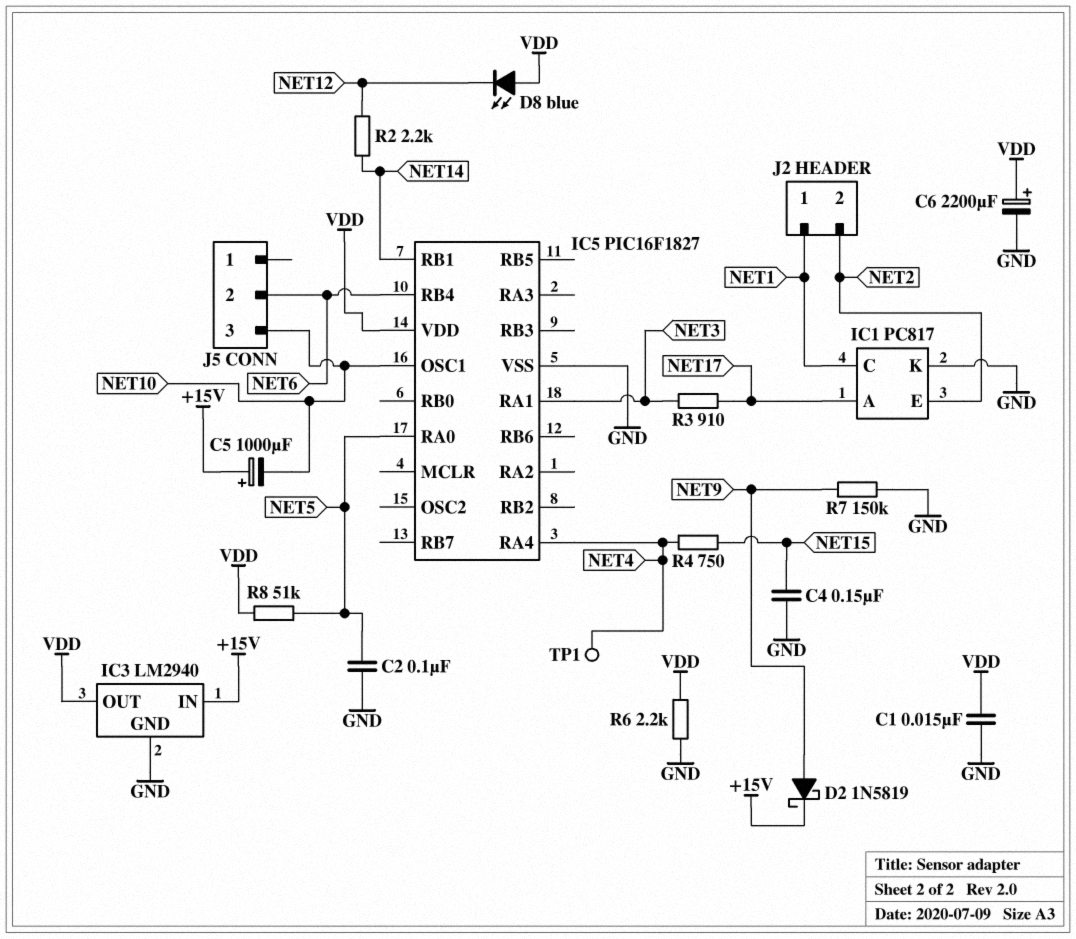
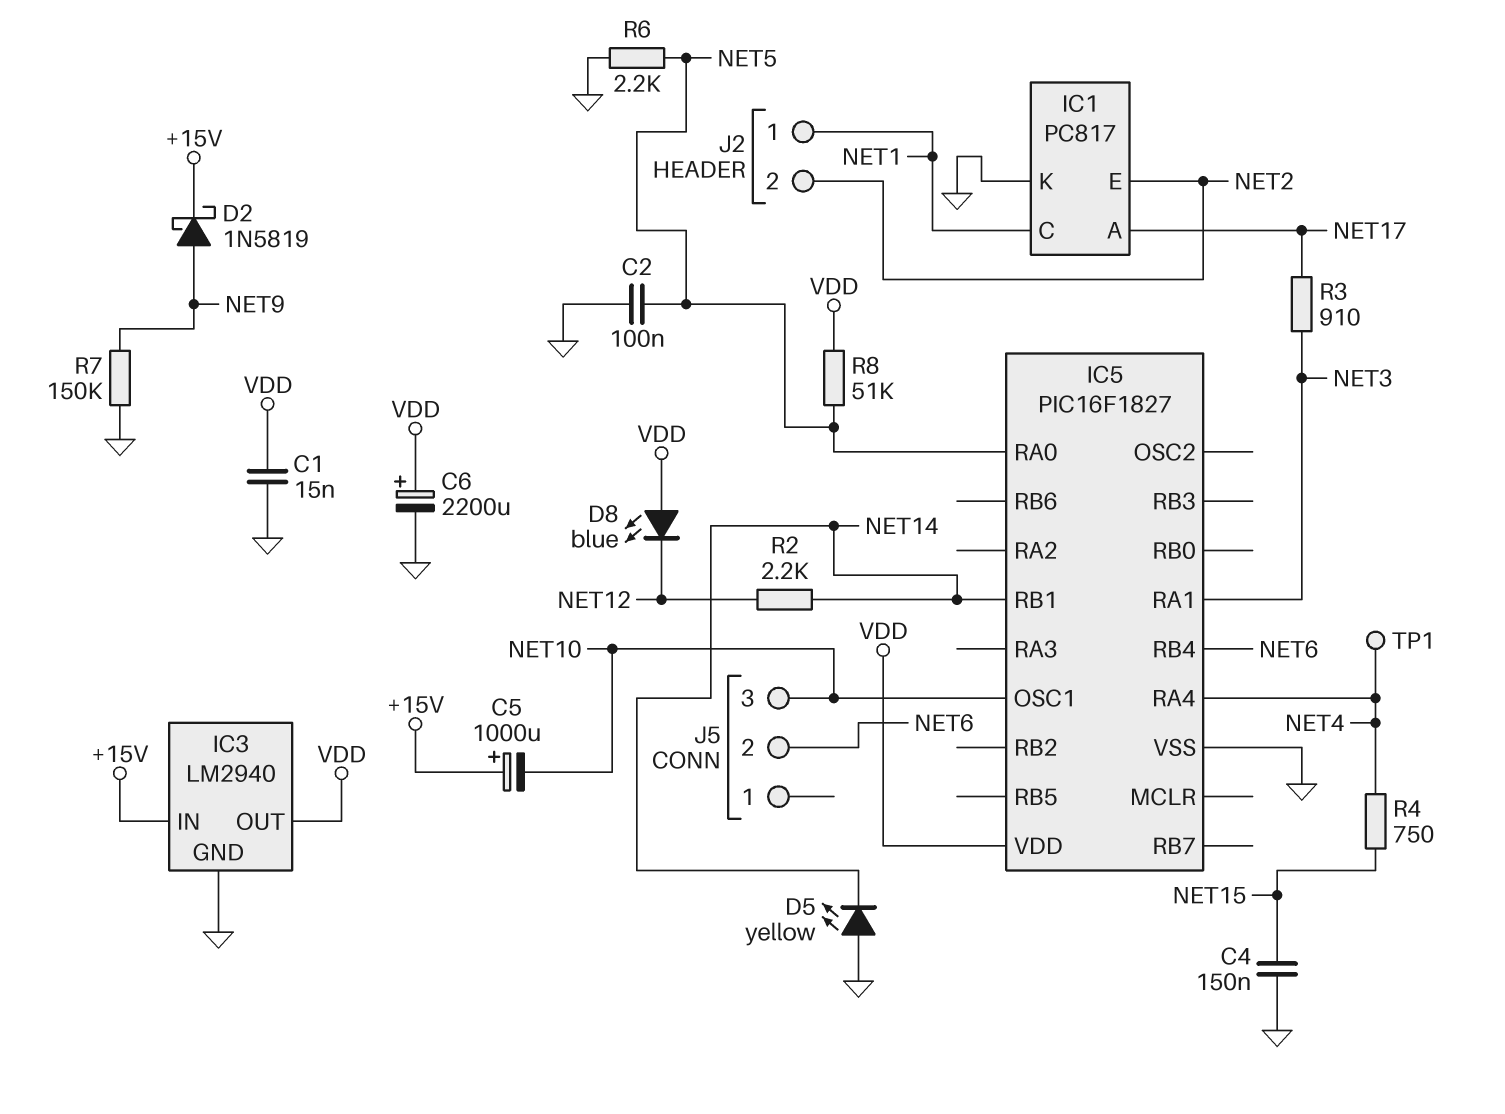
D5: none -> LED yellow (A GND, K NET14)
R6: 2.2k (GND, VDD) -> 2.2k (GND, NET5)

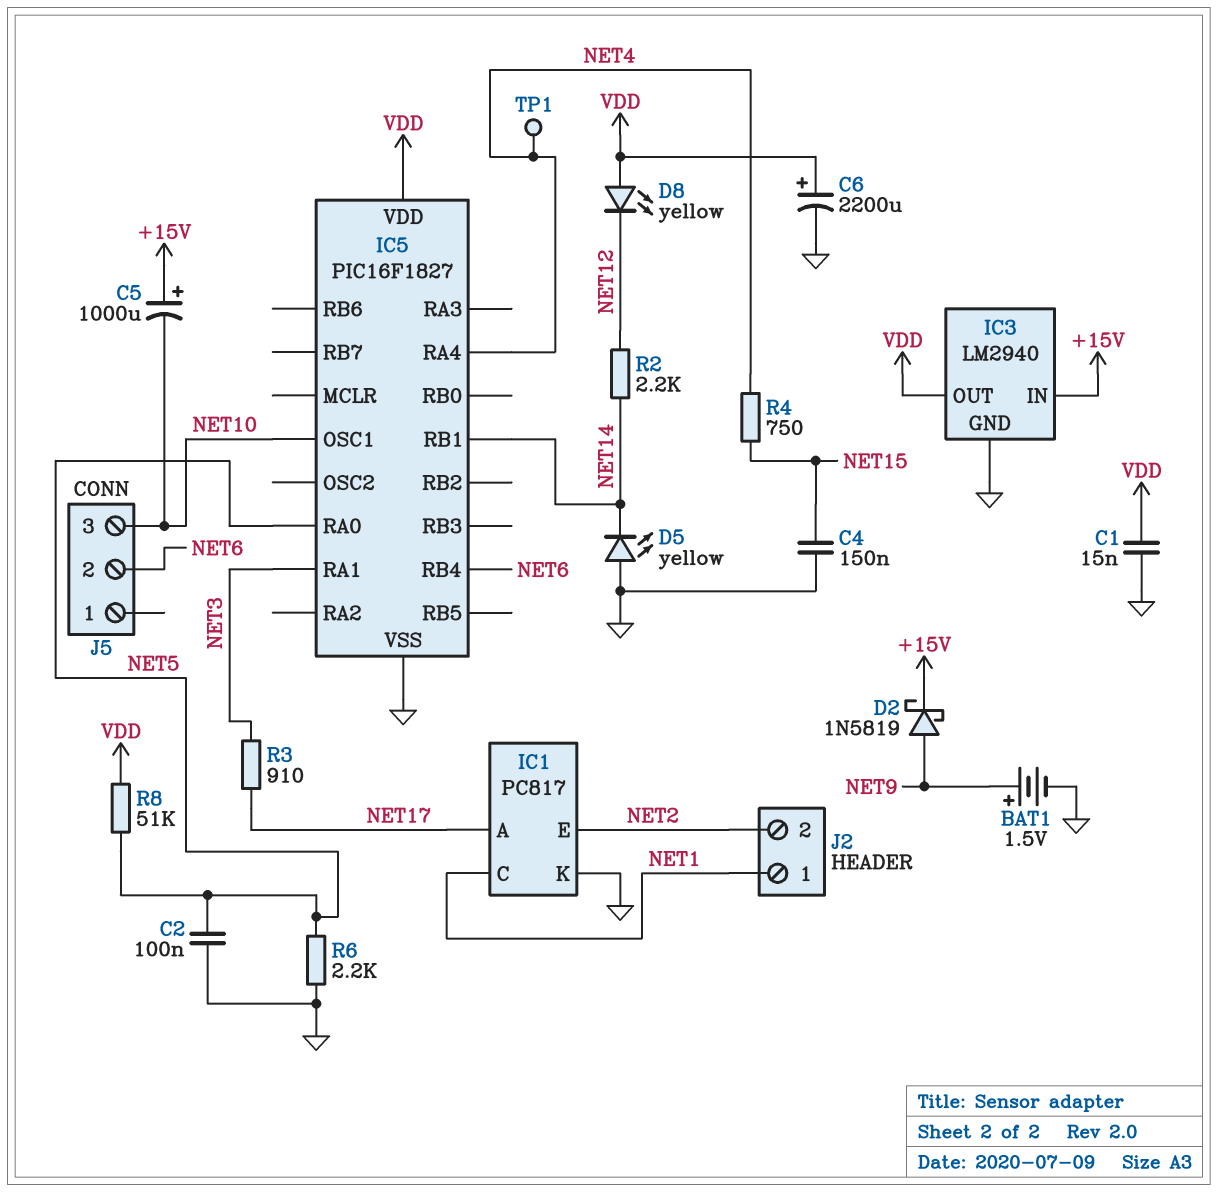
BAT1: none -> 1.5V (plus NET9, minus GND)
D8: LED blue (A VDD, K NET12) -> LED yellow (A VDD, K NET12)
R7: 150k (GND, NET9) -> none

